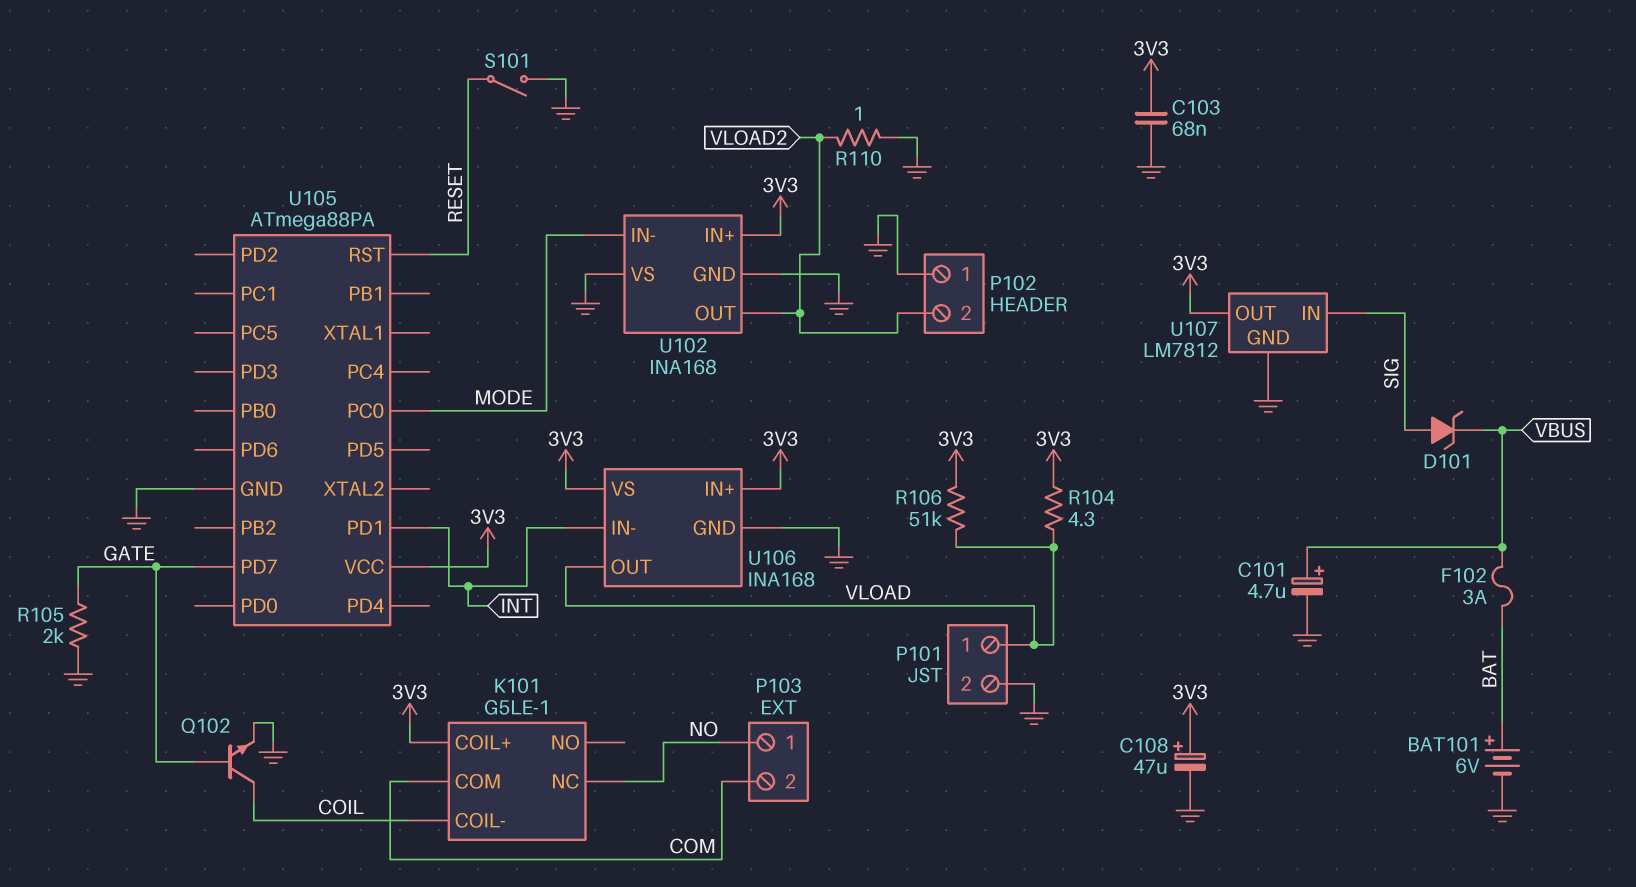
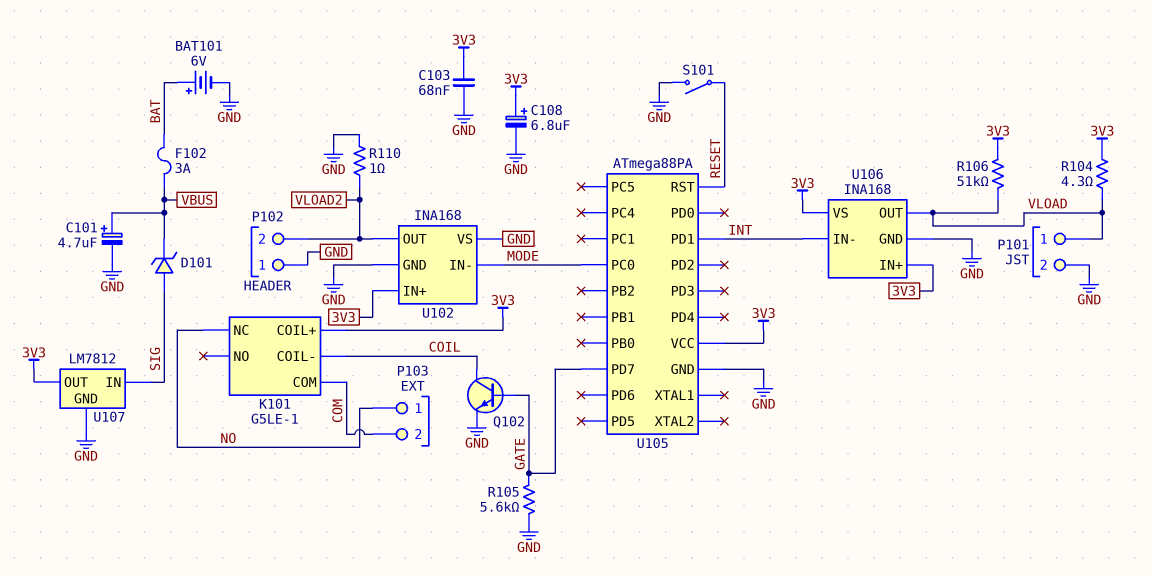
C108: 47uF (plus 3V3, minus GND) -> 6.8uF (plus 3V3, minus GND)
R105: 2k (GATE, GND) -> 5.6k (GATE, GND)

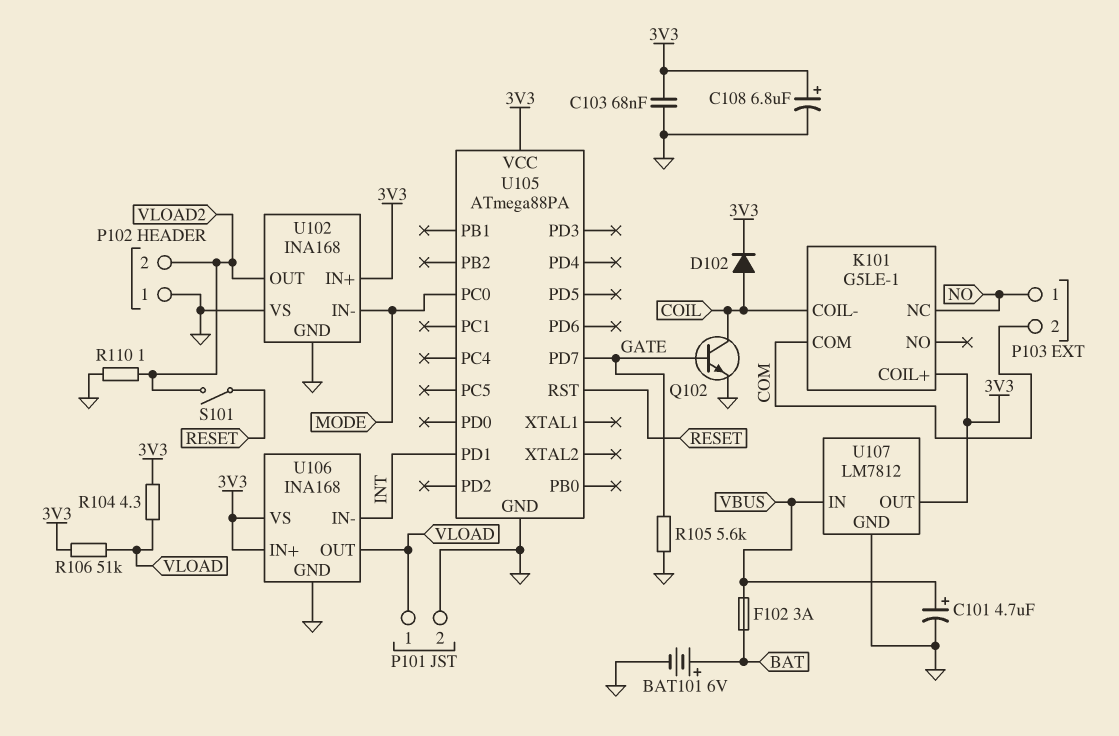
D101: zener (A SIG, K VBUS) -> none
D102: none -> diode (A COIL, K 3V3)
S101: switch (GND, RESET) -> switch (RESET, VLOAD2)
U107 pin IN: SIG -> VBUS

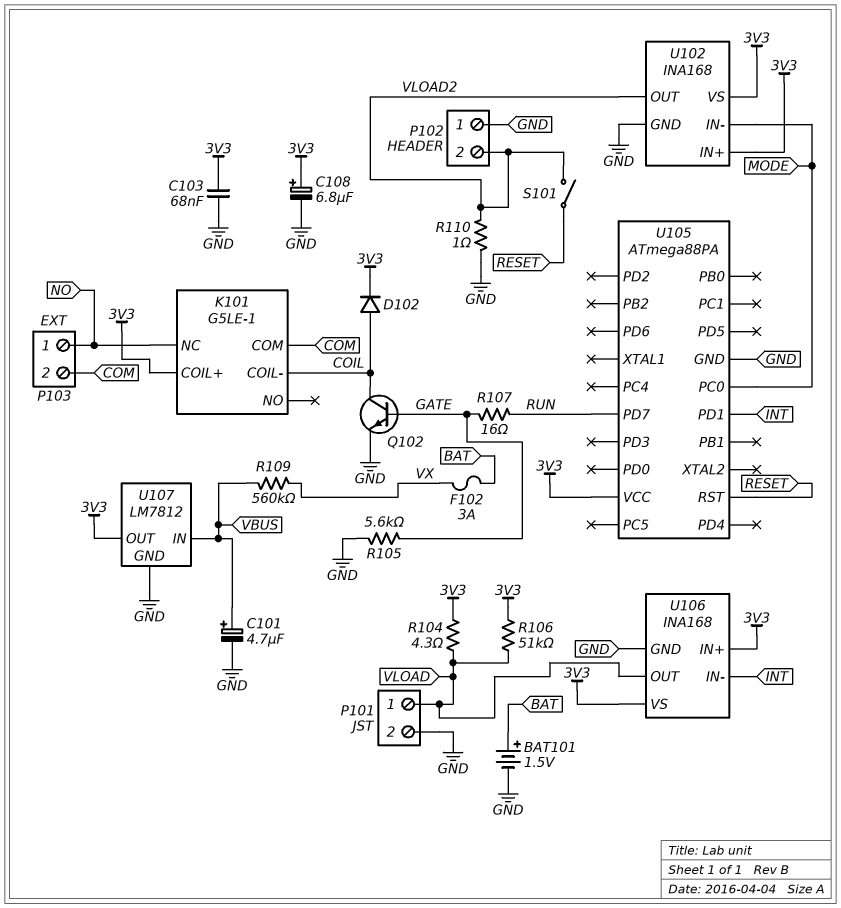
BAT101: 6V (plus BAT, minus GND) -> 1.5V (plus BAT, minus GND)
F102: 3A (BAT, VBUS) -> 3A (BAT, VX)
R107: none -> 16 (GATE, RUN)
R109: none -> 560k (VBUS, VX)
U102 pin VS: GND -> 3V3
U105 pin PD7: GATE -> RUN

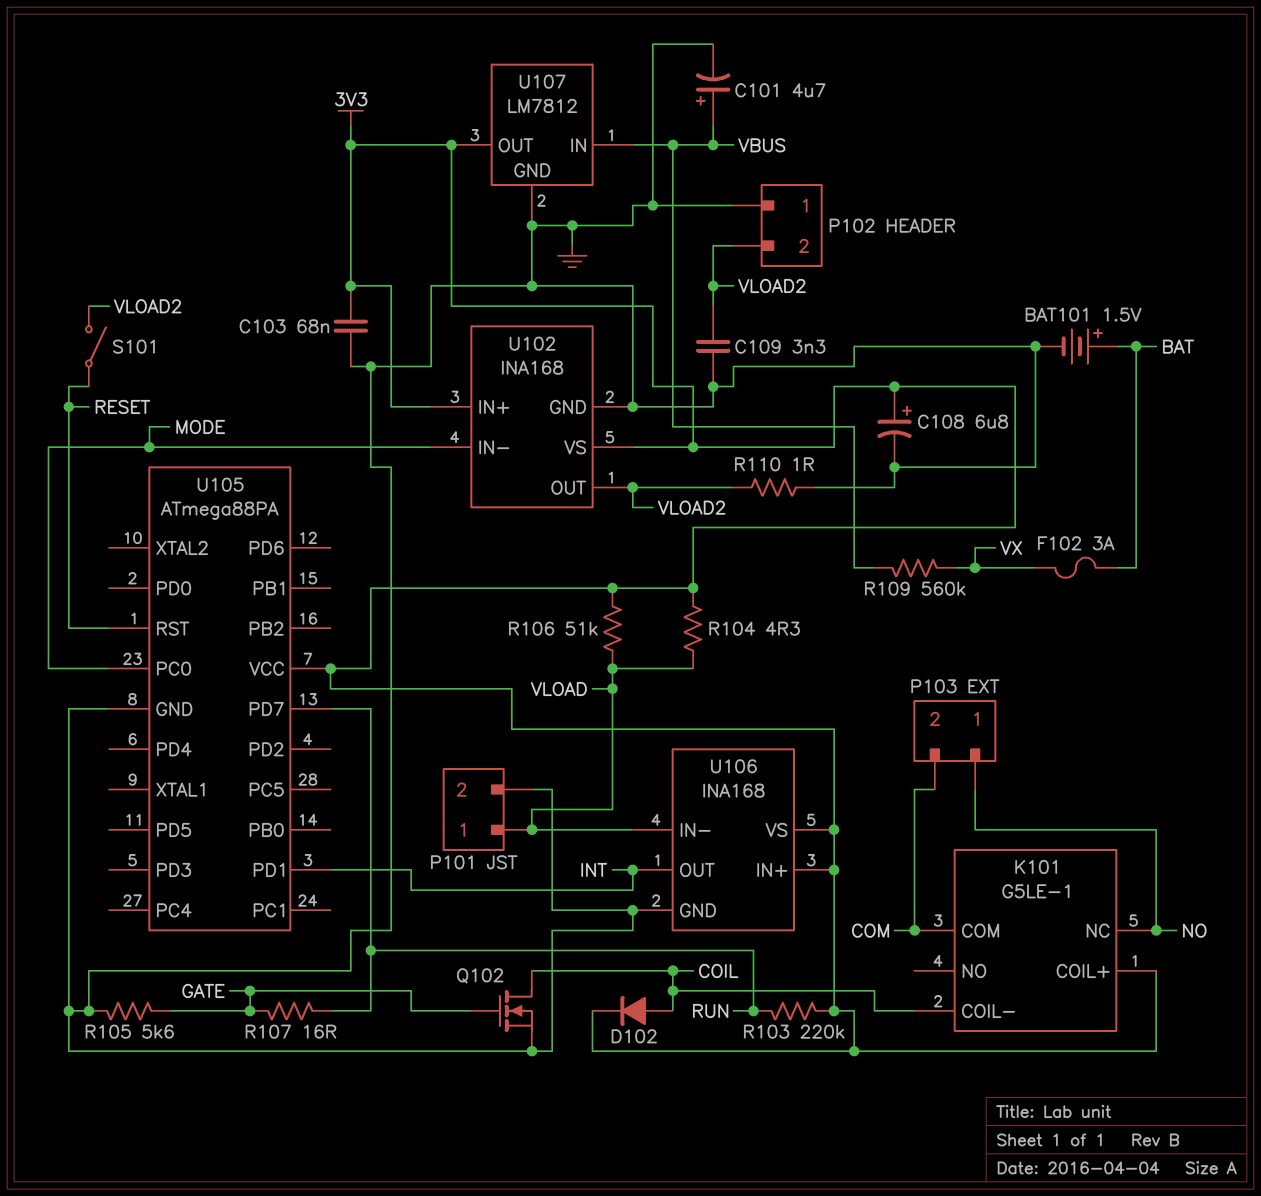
C109: none -> 3.3nF (GND, VLOAD2)
Q102: NPN (B GATE, C COIL, E GND) -> NMOS (G GATE, D COIL, S GND)
R103: none -> 220k (3V3, RUN)
U106 pin IN-: INT -> VLOAD
U106 pin OUT: VLOAD -> INT

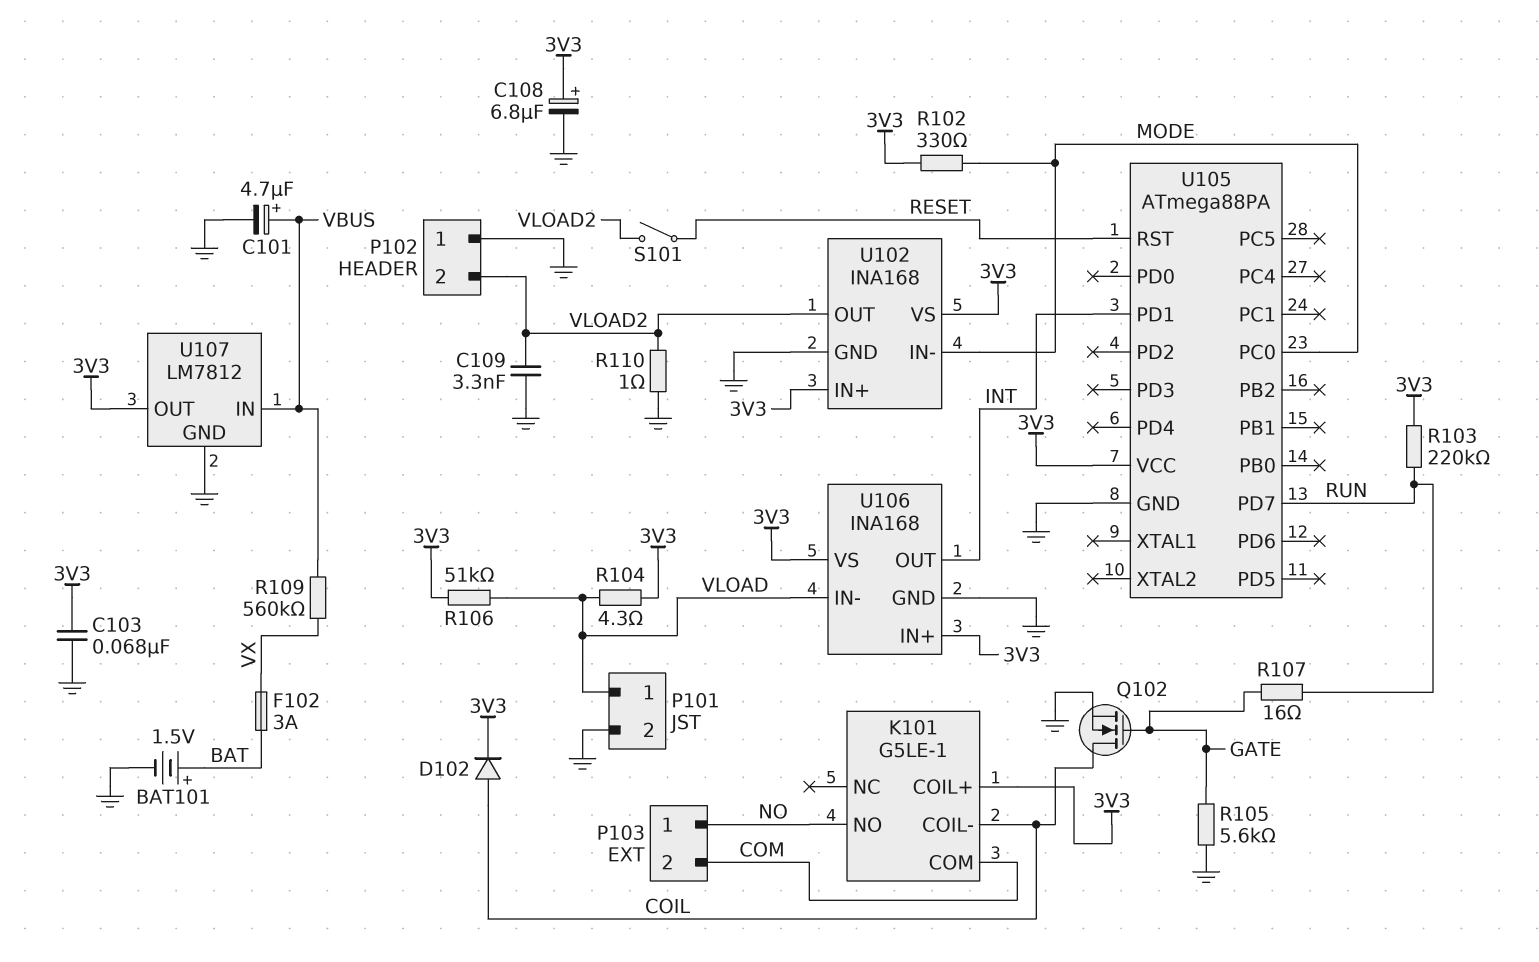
K101 pin NC: NO -> none
K101 pin NO: none -> NO
R102: none -> 330 (3V3, MODE)

